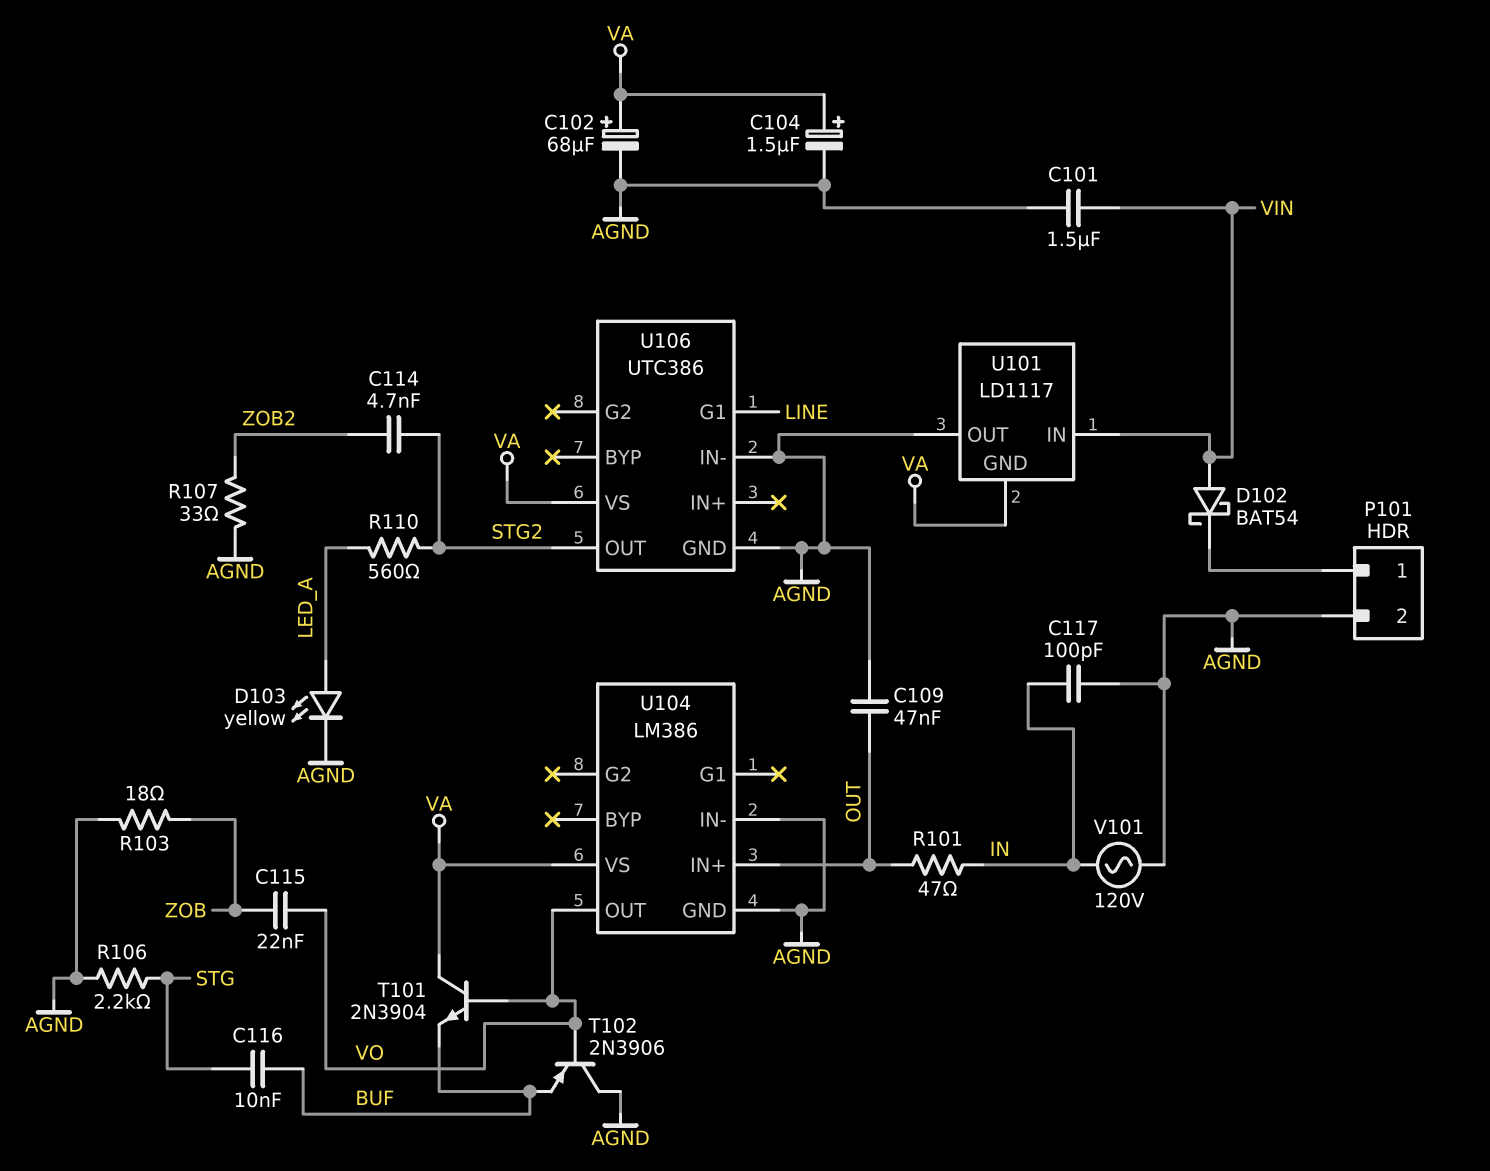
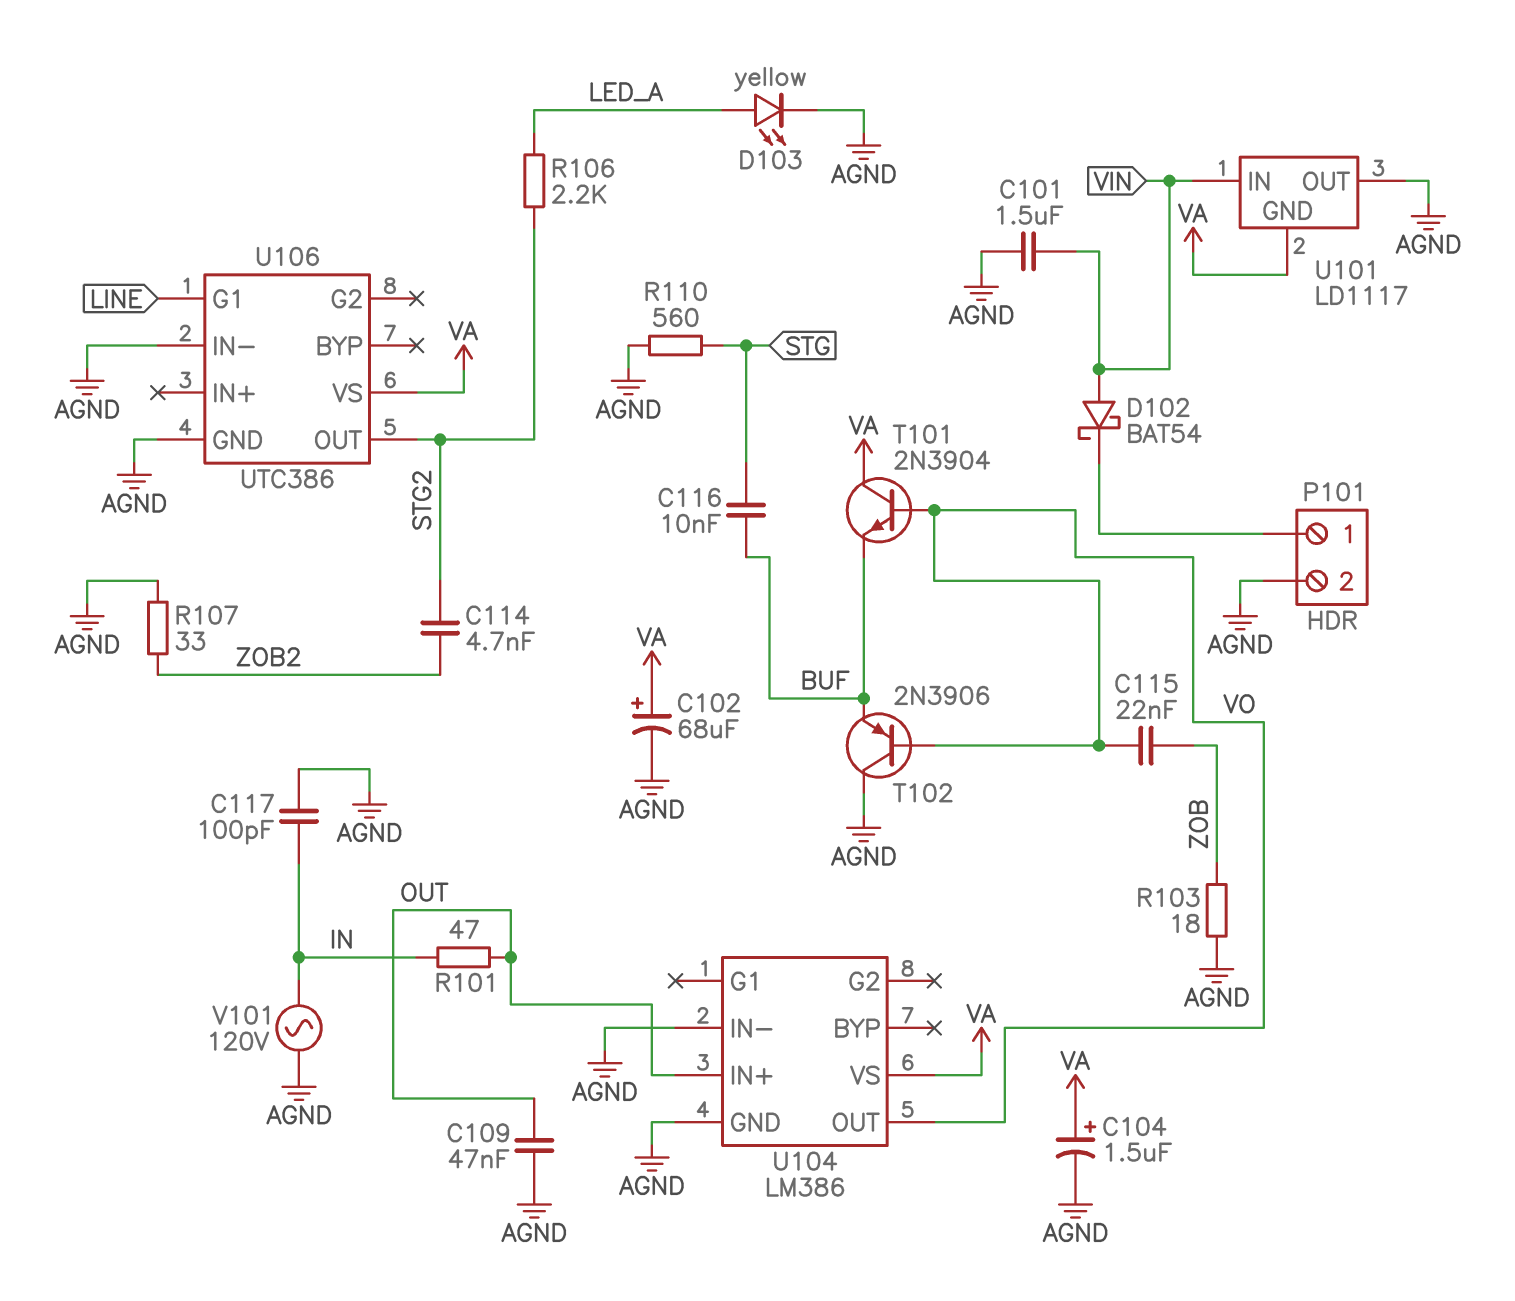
R106: 2.2k (AGND, STG) -> 2.2k (LED_A, STG2)
R110: 560 (LED_A, STG2) -> 560 (AGND, STG)

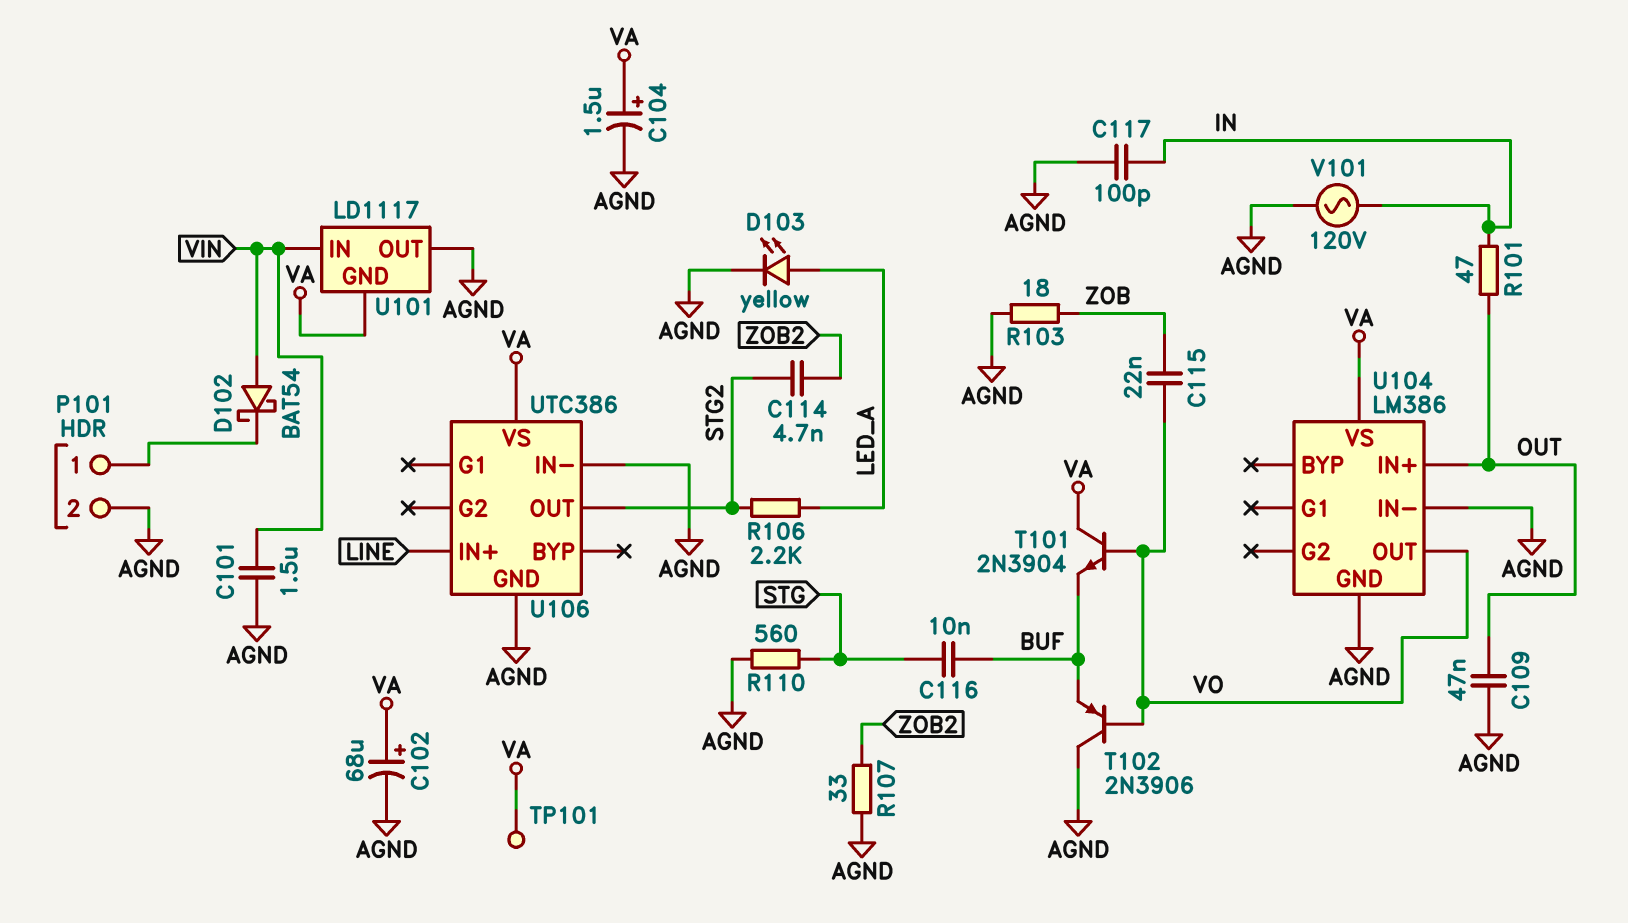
TP101: none -> test point (VA)
U106 pin G1: LINE -> none
U106 pin IN+: none -> LINE

